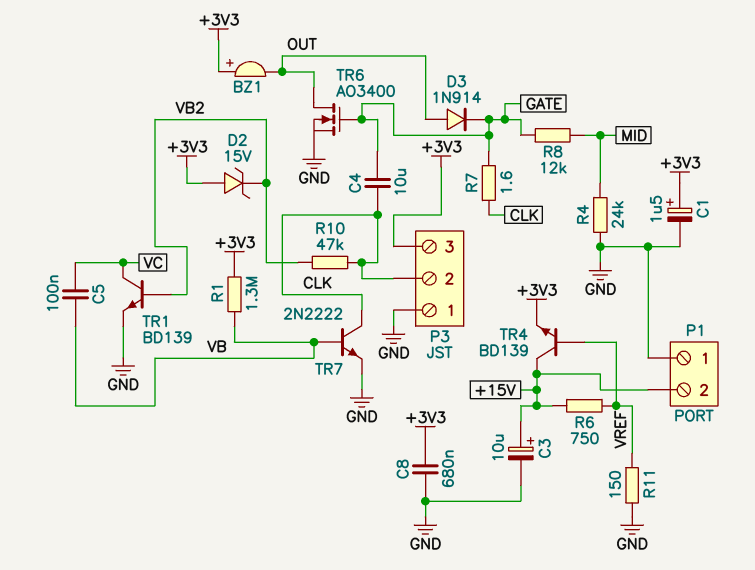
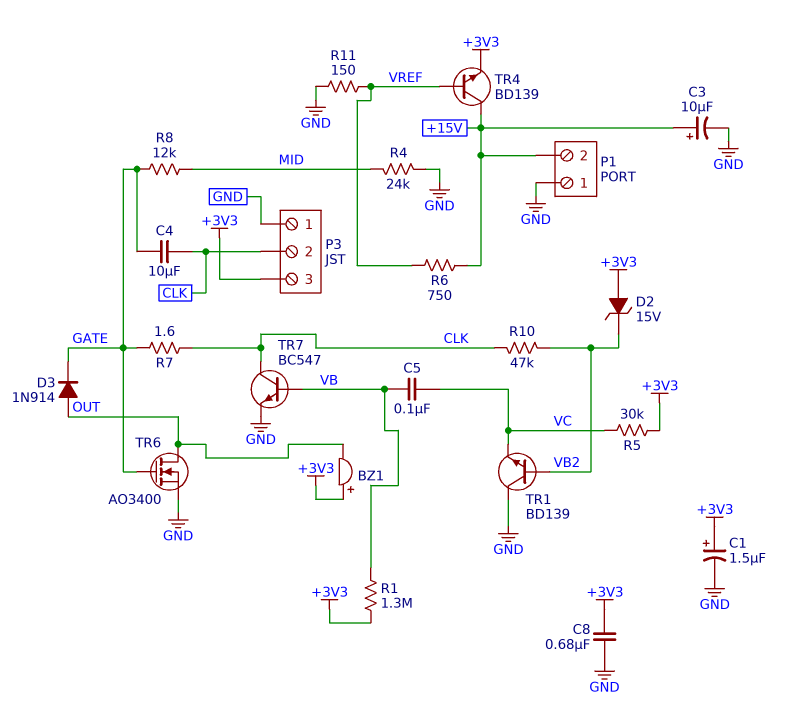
R5: none -> 30k (+3V3, VC)
TR1: NPN BD139 (B VB2, C VC, E GND) -> NPN BD139 (B VB2, C GND, E VC)
TR7: NPN 2N2222 (B VB, C CLK, E GND) -> NPN BC547 (B VB, C CLK, E GND)

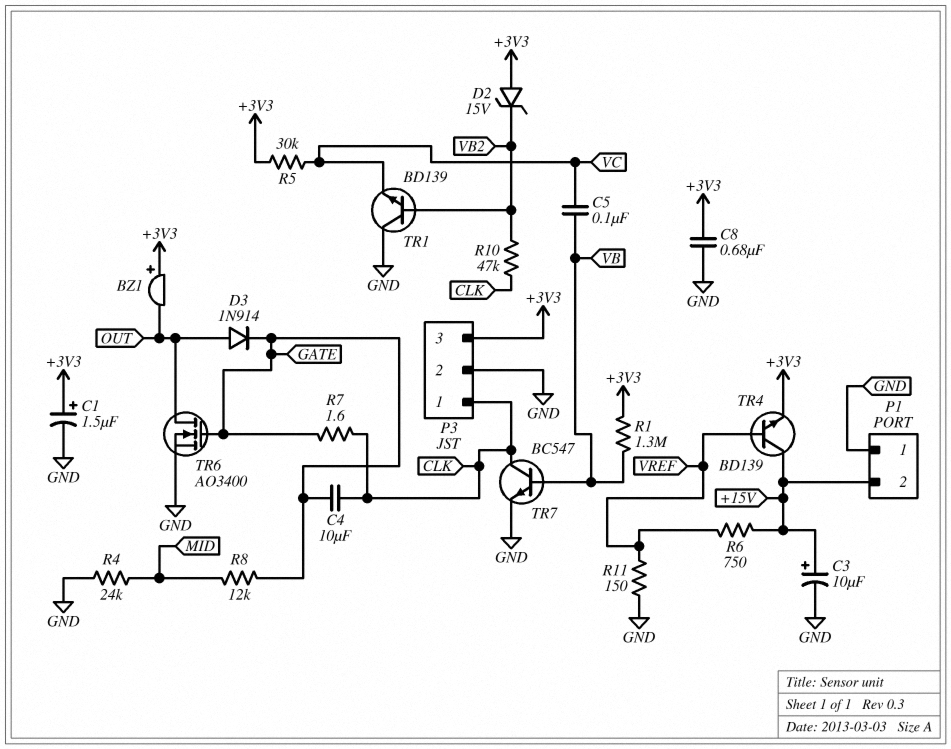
P3 pin 1: GND -> CLK
P3 pin 2: CLK -> GND

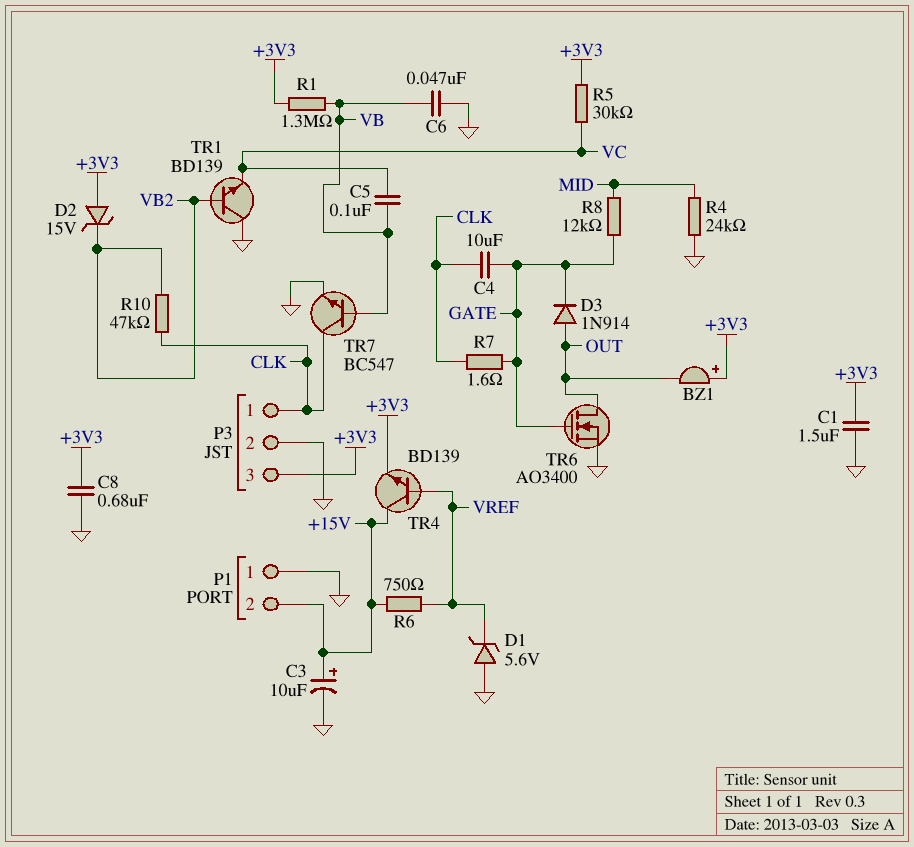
C1: 1.5uF (plus +3V3, minus GND) -> 1.5uF (+3V3, GND)
C6: none -> 47nF (GND, VB)
D1: none -> zener 5.6V (A GND, K VREF)
R11: 150 (GND, VREF) -> none

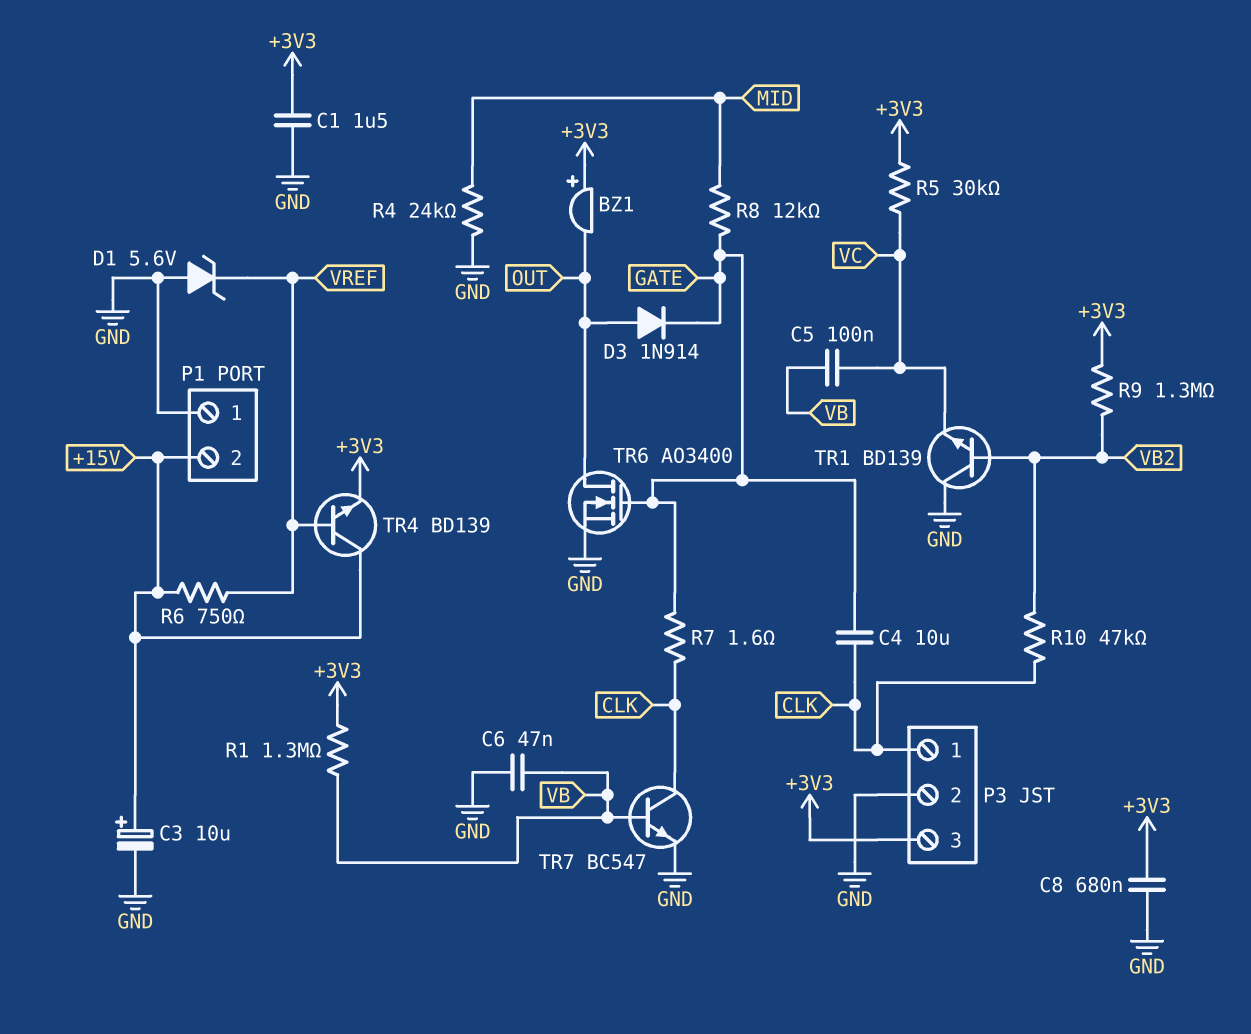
D2: zener 15V (A +3V3, K VB2) -> none
R9: none -> 1.3M (+3V3, VB2)

